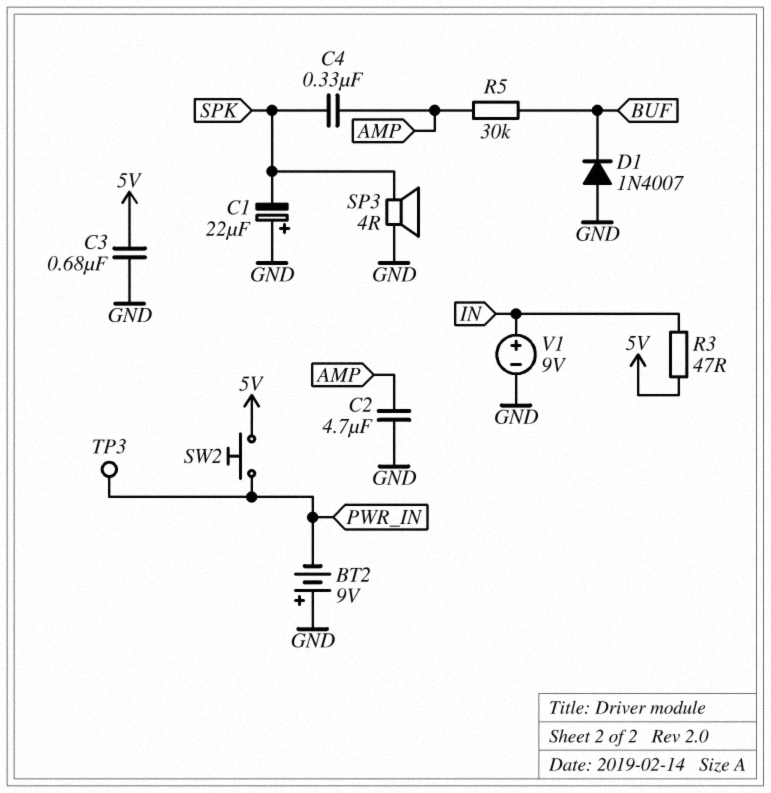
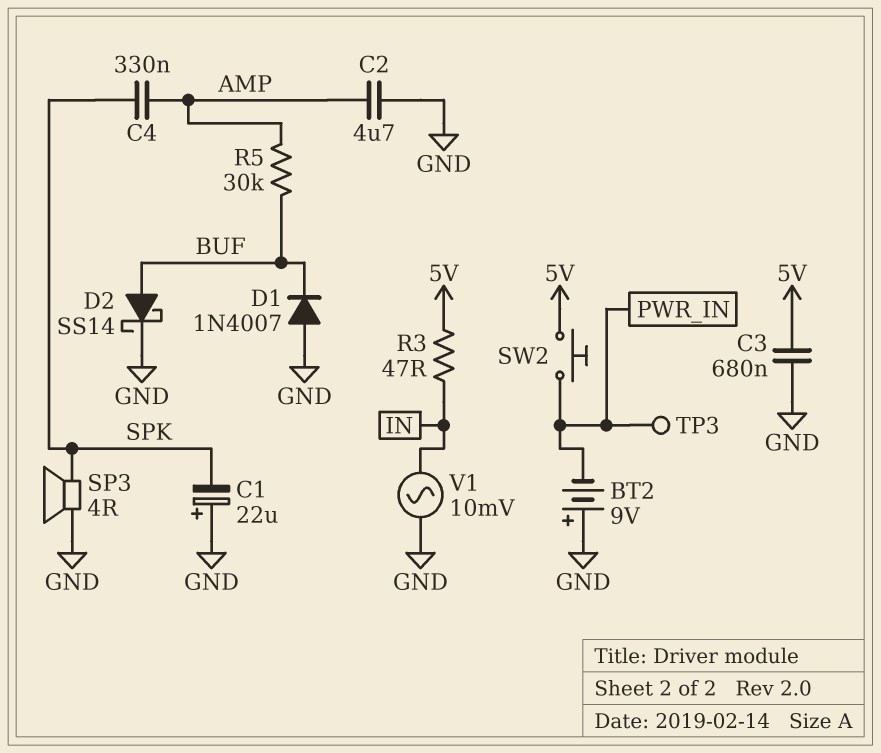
D2: none -> schottky SS14 (A BUF, K GND)
V1: 9V (plus IN, minus GND) -> AC 10mV (GND, IN)

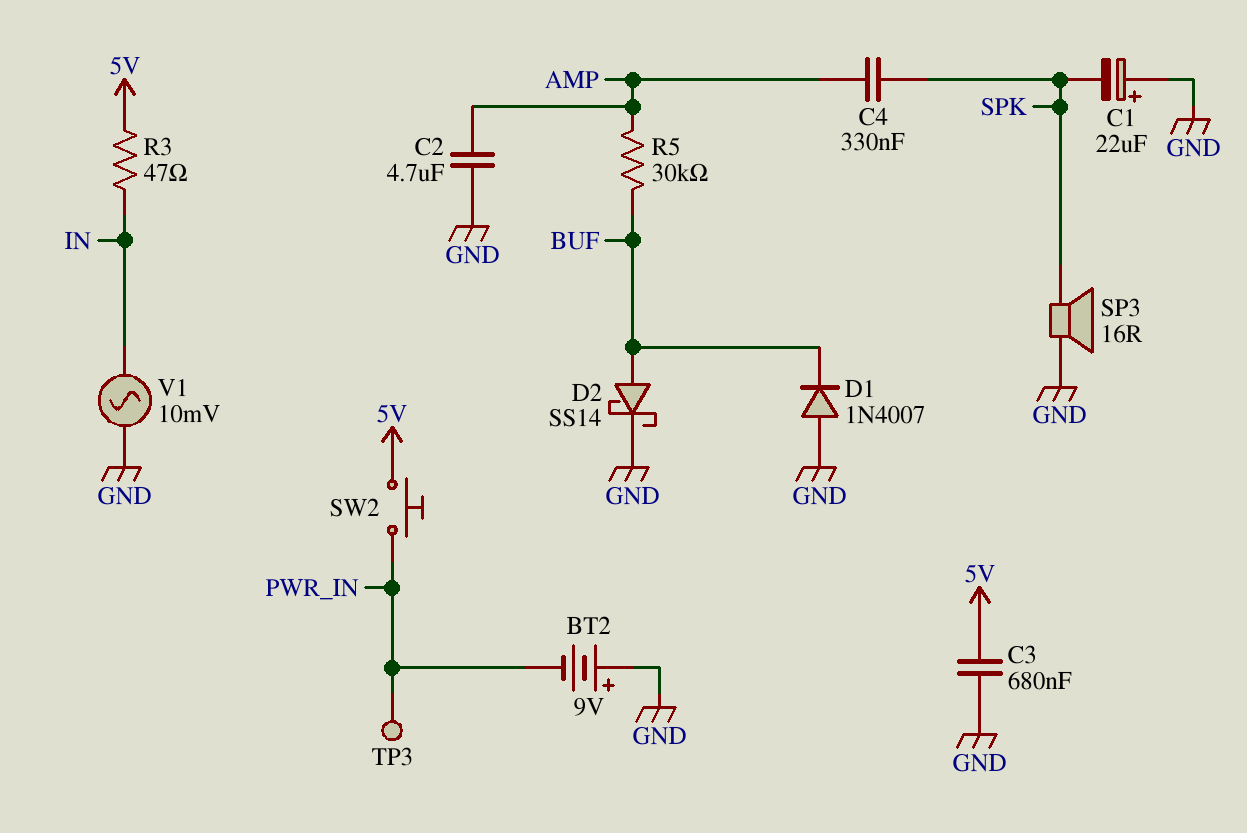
SP3: speaker 4R (GND, SPK) -> speaker 16R (GND, SPK)

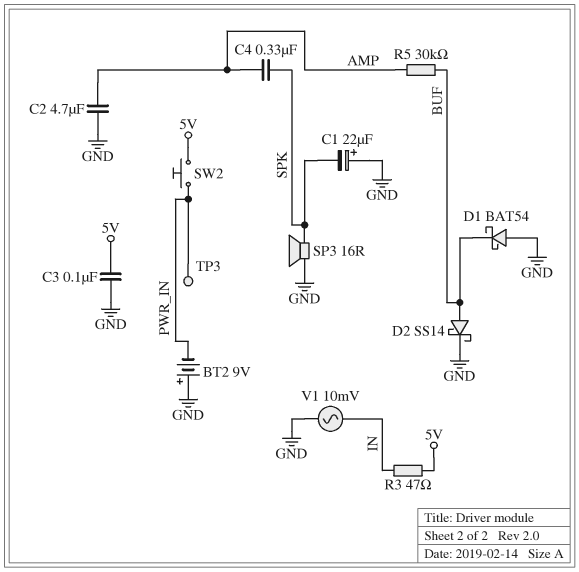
C3: 680nF (5V, GND) -> 100nF (5V, GND)
D1: diode 1N4007 (A GND, K BUF) -> schottky BAT54 (A GND, K BUF)

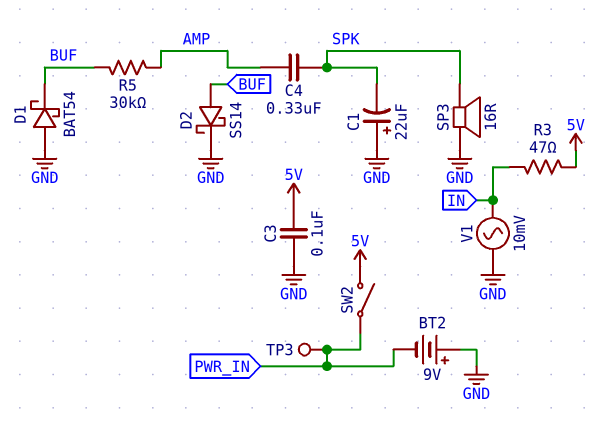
C2: 4.7uF (AMP, GND) -> none
SW2: button (5V, PWR_IN) -> switch (5V, PWR_IN)

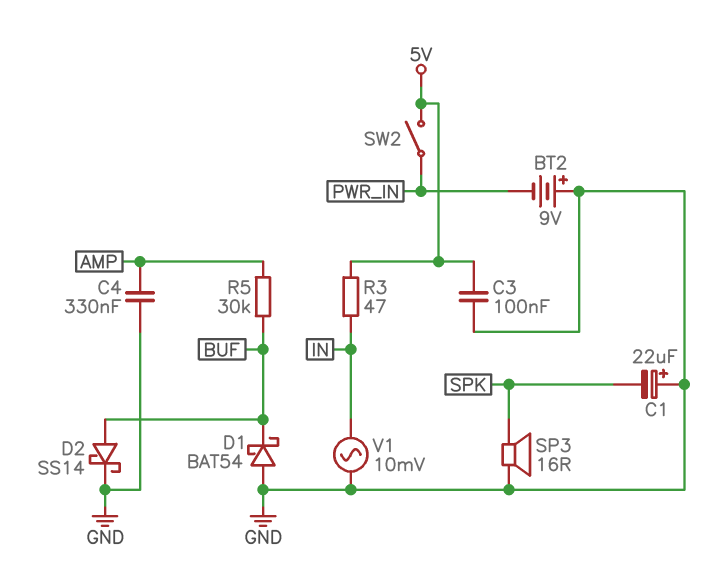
C4: 330nF (AMP, SPK) -> 330nF (AMP, GND)
TP3: test point (PWR_IN) -> none

